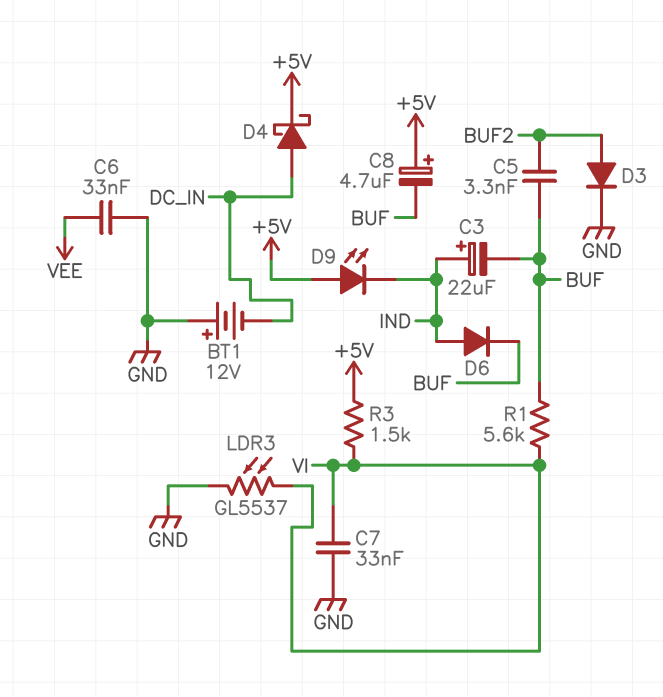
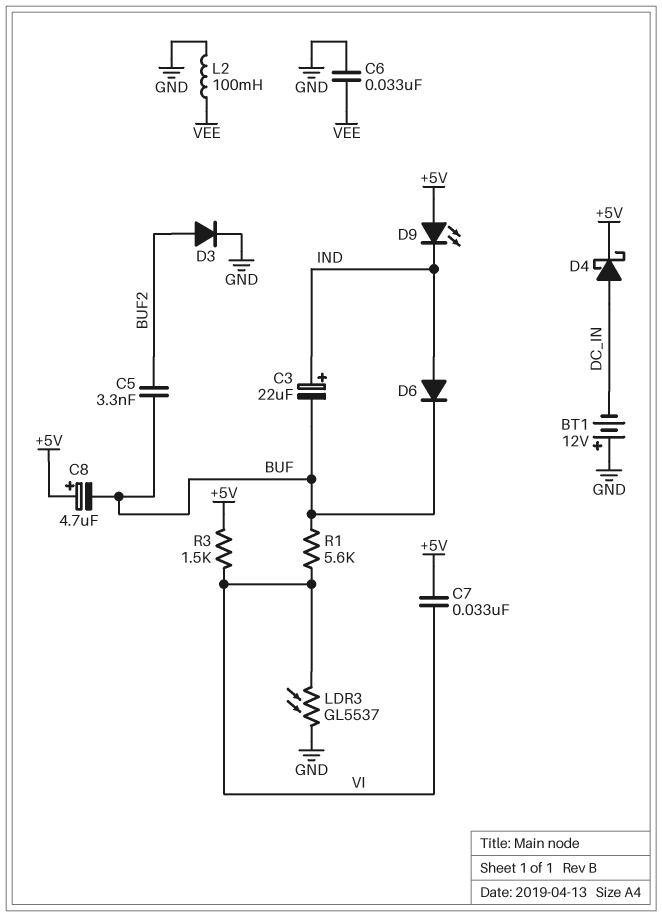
C7: 33nF (GND, VI) -> 33nF (+5V, VI)
L2: none -> 100mH (GND, VEE)

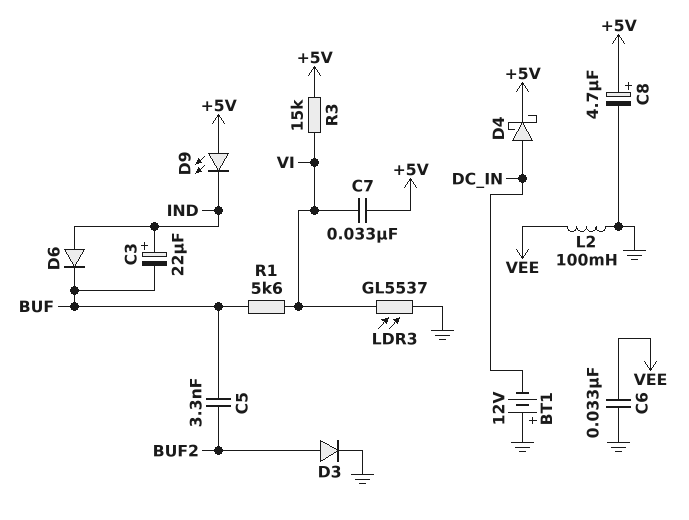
C8: 4.7uF (plus +5V, minus BUF) -> 4.7uF (plus +5V, minus GND)
R3: 1.5k (+5V, VI) -> 15k (+5V, VI)

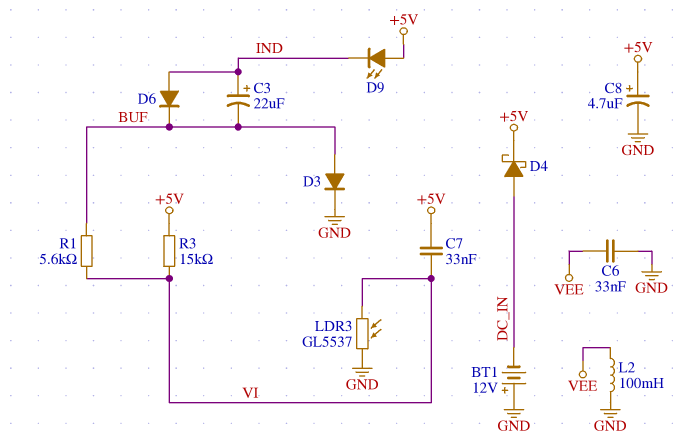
C5: 3.3nF (BUF, BUF2) -> none
D3: diode (A BUF2, K GND) -> diode (A BUF, K GND)

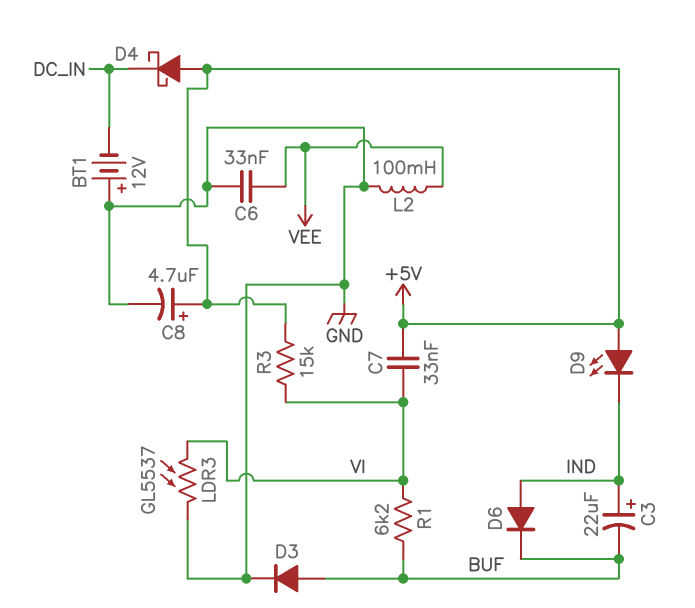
D4: schottky (A DC_IN, K +5V) -> schottky (A +5V, K DC_IN)
R1: 5.6k (BUF, VI) -> 6.2k (BUF, VI)

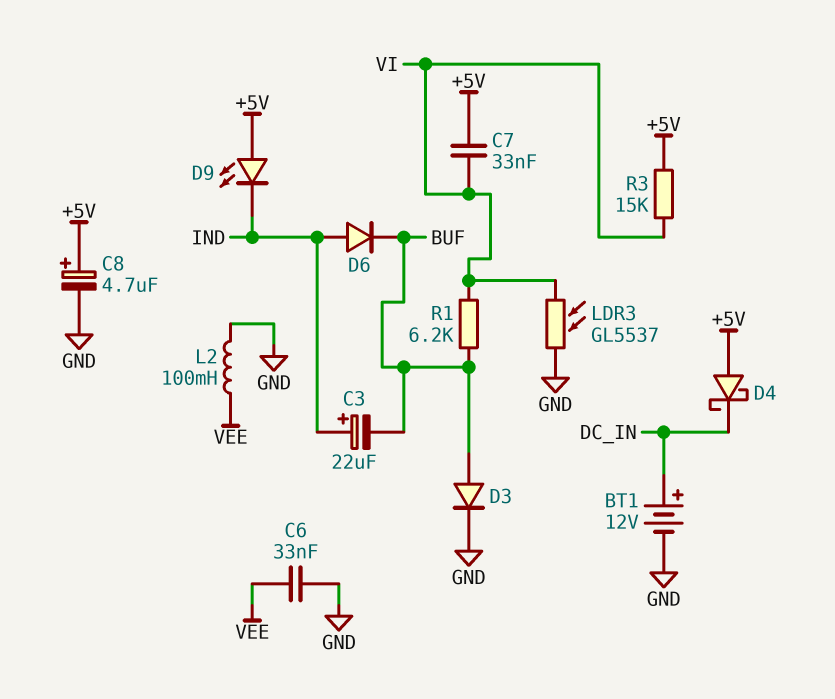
BT1: 12V (plus GND, minus DC_IN) -> 12V (plus DC_IN, minus GND)

